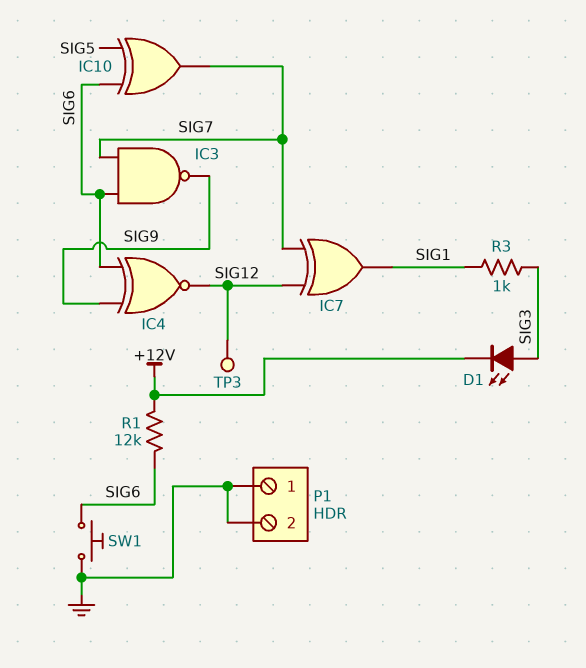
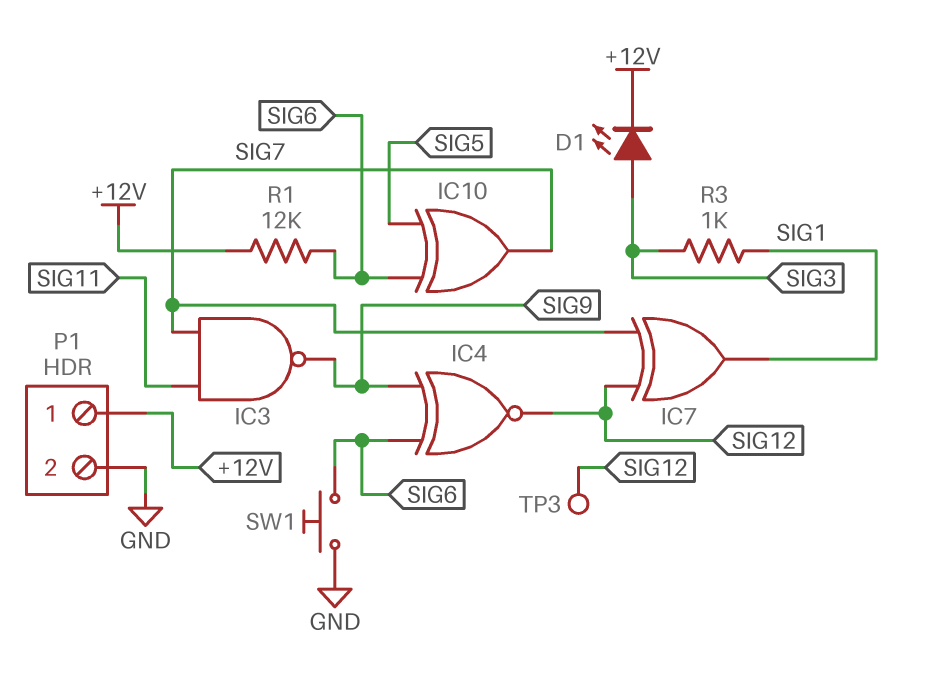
IC3: NAND (in SIG6, in SIG7, out SIG9) -> NAND (in SIG7, in SIG11, out SIG9)
P1 pin 1: GND -> +12V

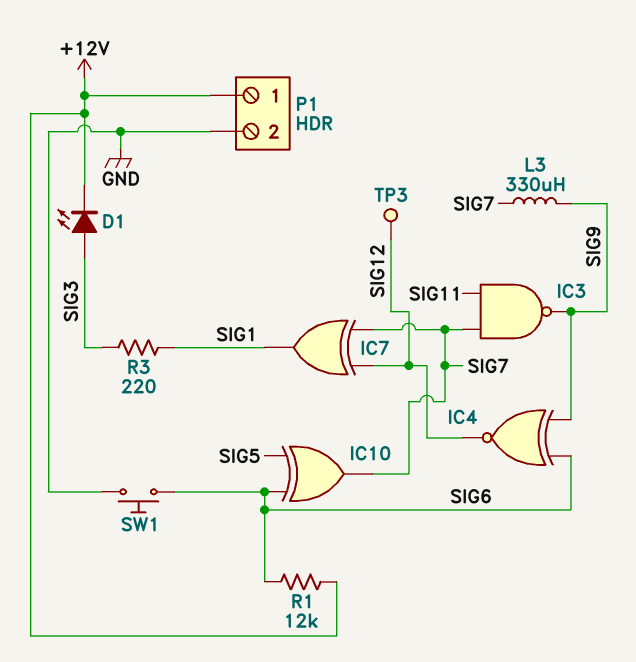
L3: none -> 330uH (SIG7, SIG9)
R3: 1k (SIG1, SIG3) -> 220 (SIG1, SIG3)

